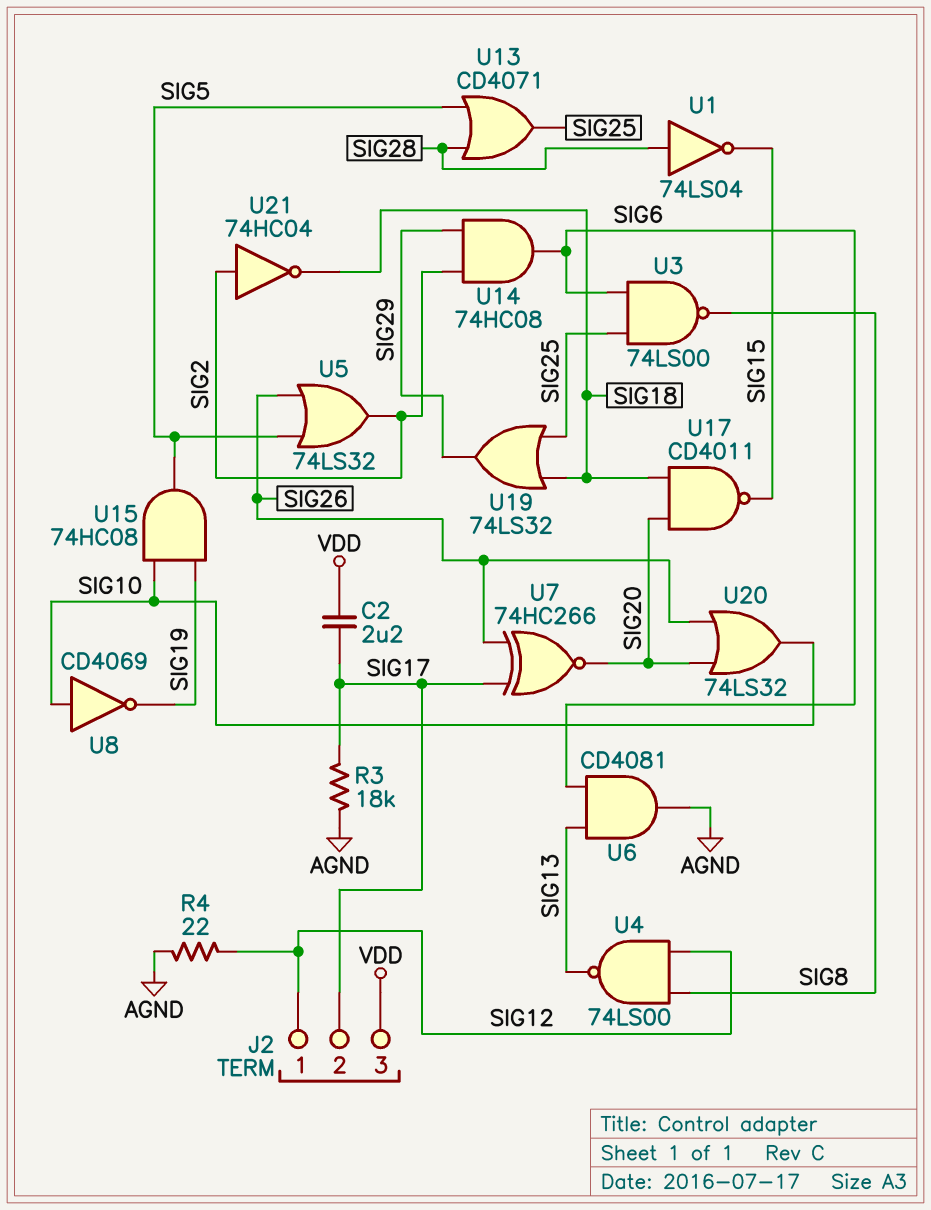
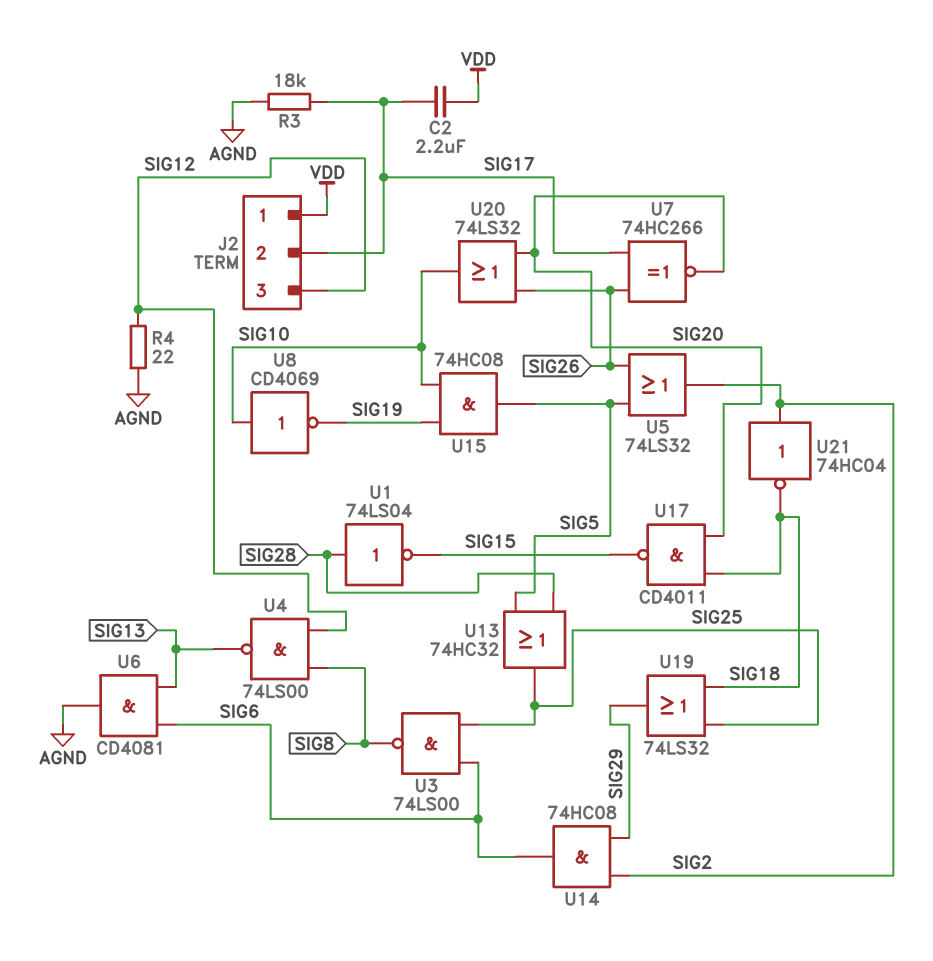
J2 pin 1: SIG12 -> VDD
J2 pin 3: VDD -> SIG12
U13: OR CD4071 (in SIG5, in SIG28, out SIG25) -> OR 74HC32 (in SIG5, in SIG28, out SIG25)

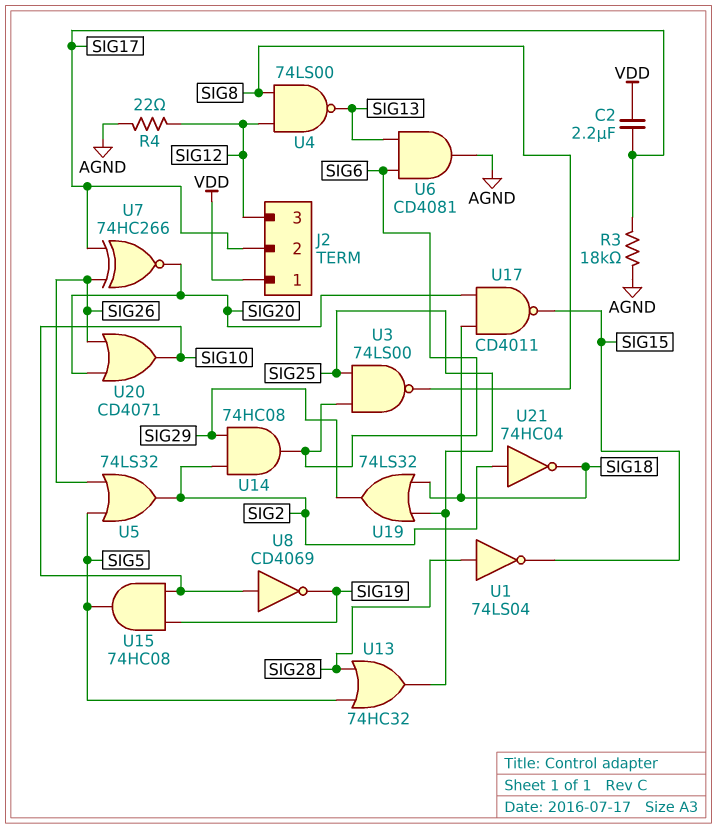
U20: OR 74LS32 (in SIG20, in SIG26, out SIG10) -> OR CD4071 (in SIG20, in SIG26, out SIG10)

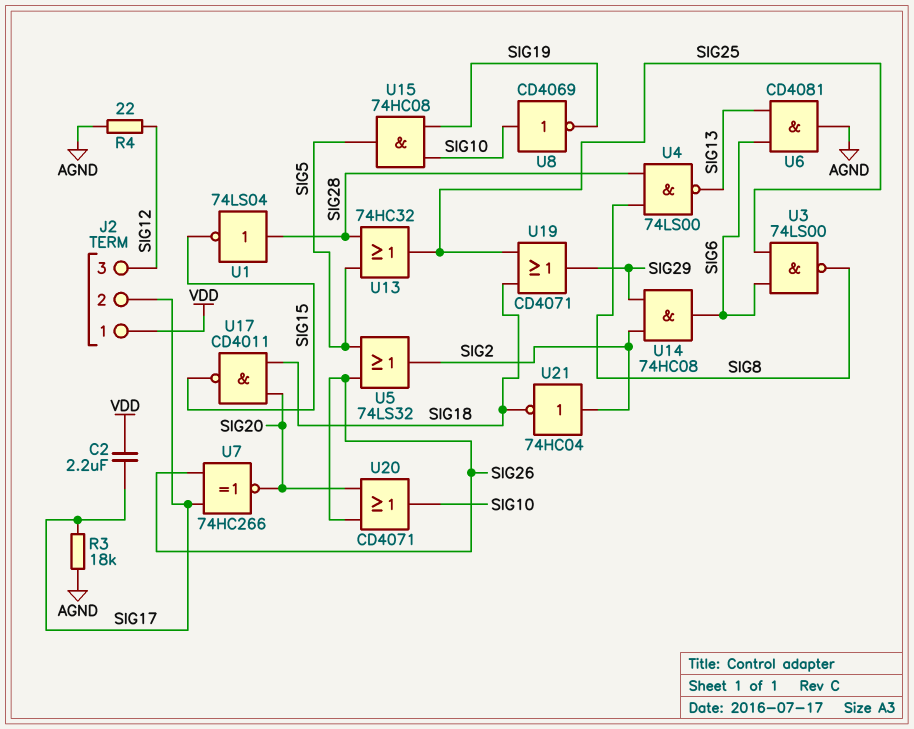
U4: NAND 74LS00 (in SIG8, in SIG12, out SIG13) -> NAND 74LS00 (in SIG8, in SIG28, out SIG13)
U19: OR 74LS32 (in SIG18, in SIG25, out SIG29) -> OR CD4071 (in SIG18, in SIG25, out SIG29)

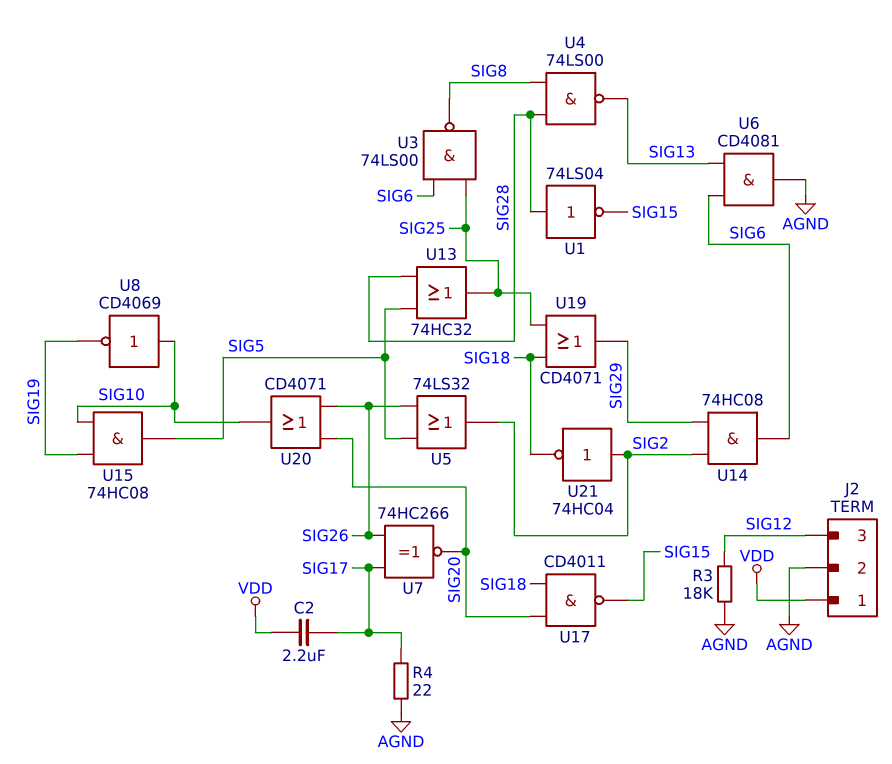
J2 pin 2: SIG17 -> AGND
R3: 18k (AGND, SIG17) -> 18k (AGND, SIG12)
R4: 22 (AGND, SIG12) -> 22 (AGND, SIG17)

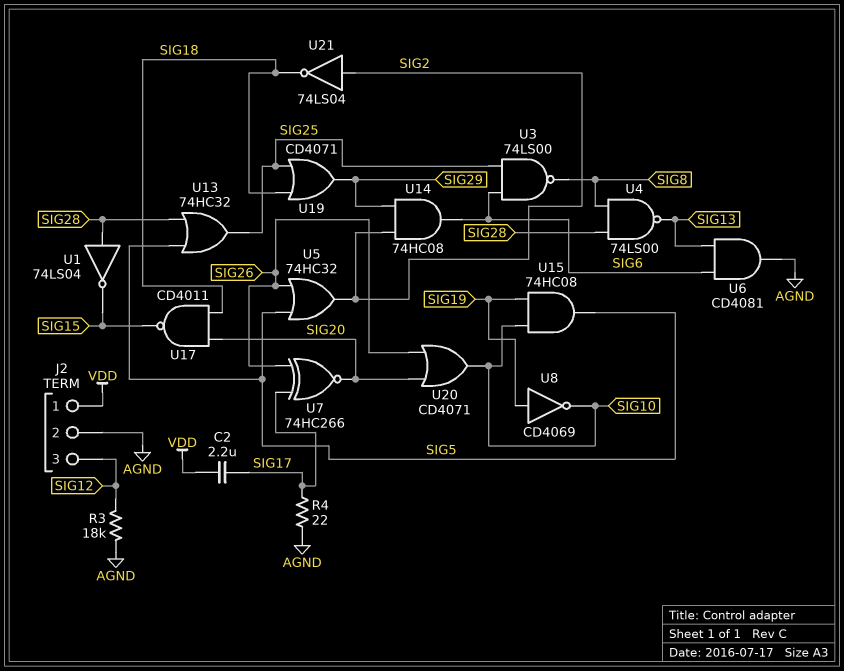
U5: OR 74LS32 (in SIG5, in SIG26, out SIG2) -> OR 74HC32 (in SIG5, in SIG26, out SIG2)
U8: NOT CD4069 (in SIG10, out SIG19) -> NOT CD4069 (in SIG19, out SIG10)
U21: NOT 74HC04 (in SIG2, out SIG18) -> NOT 74LS04 (in SIG2, out SIG18)

